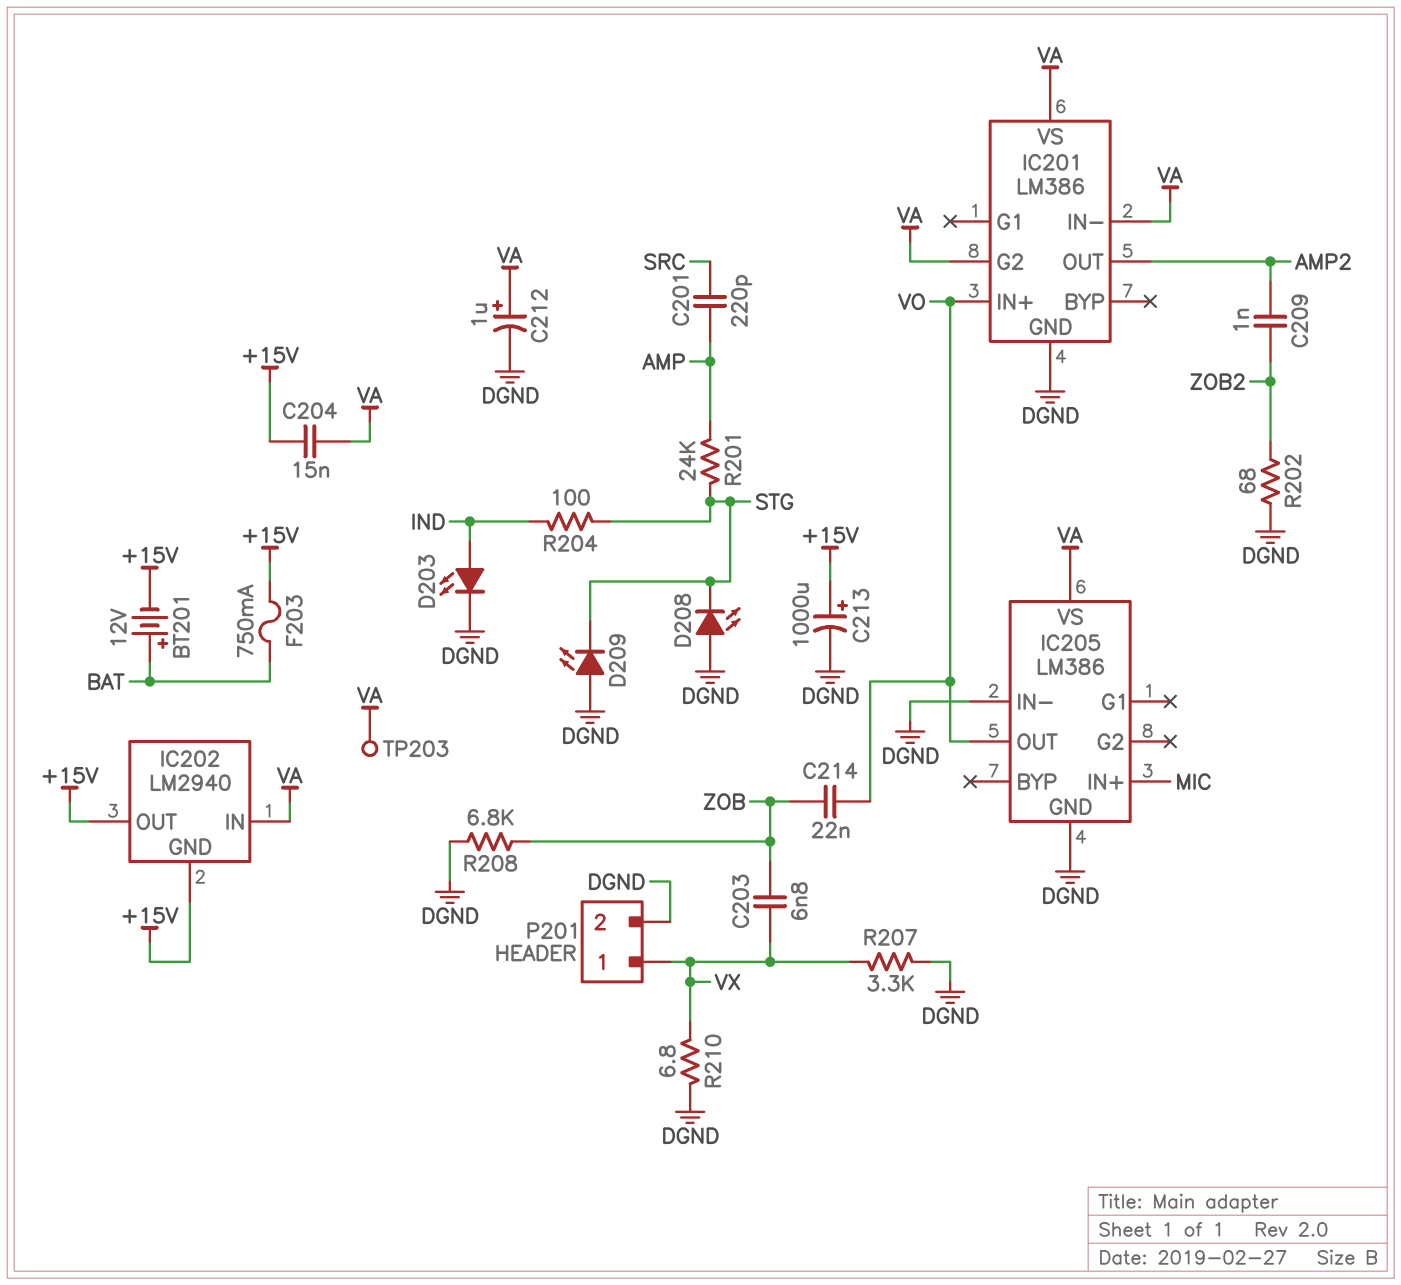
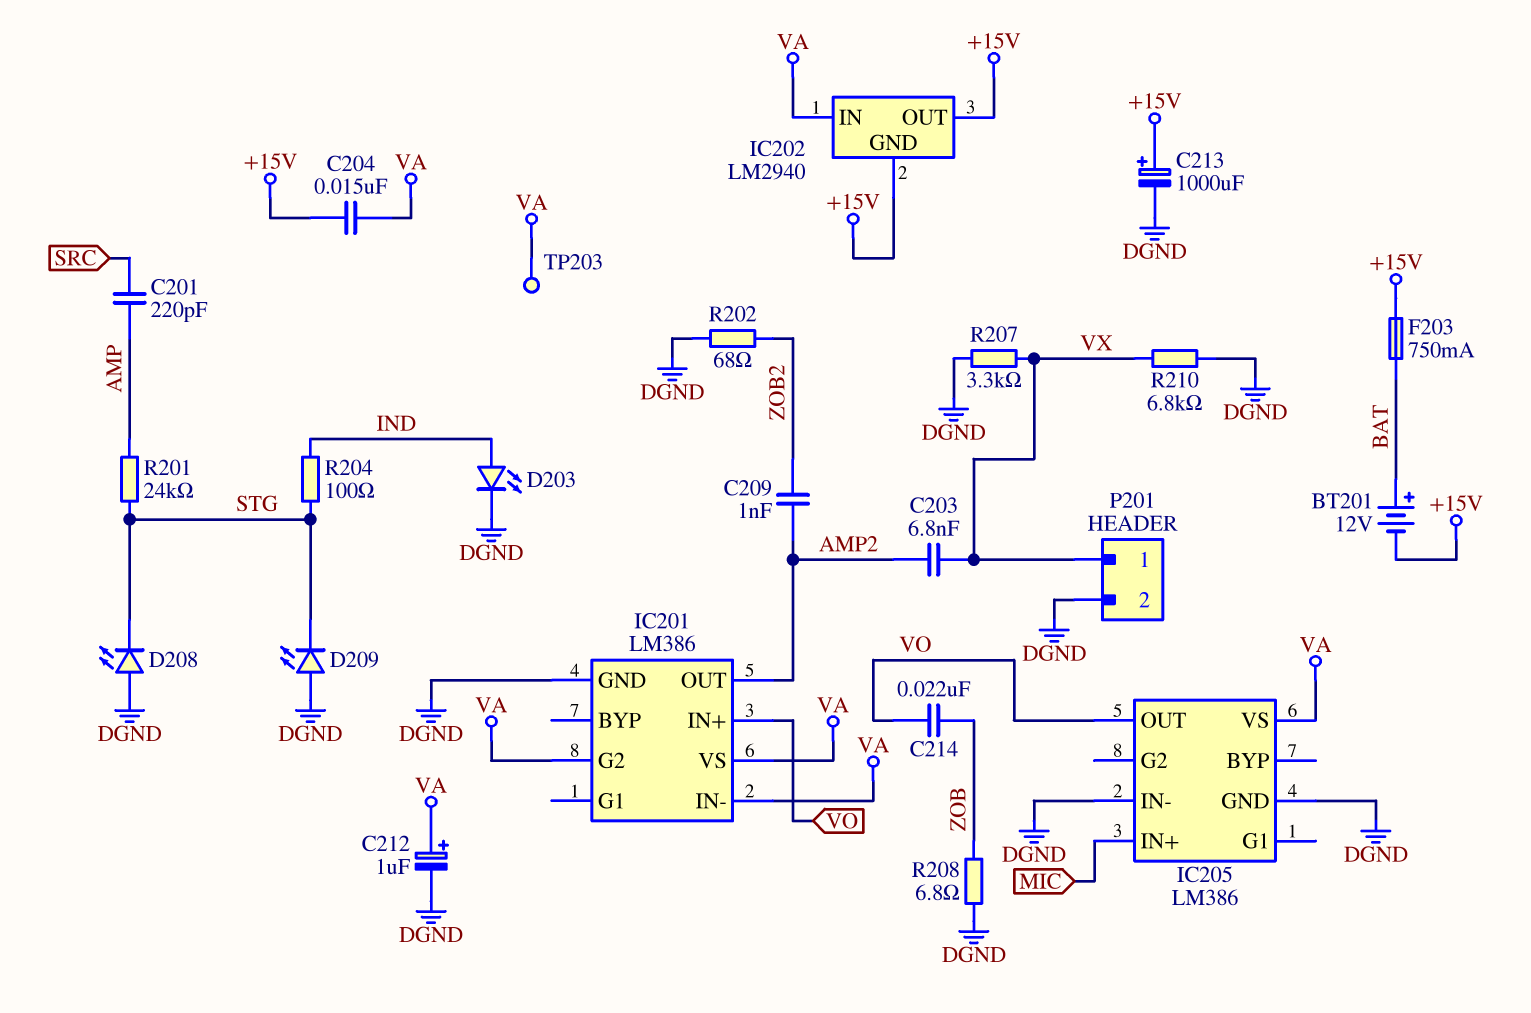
C203: 6.8nF (VX, ZOB) -> 6.8nF (AMP2, VX)
R208: 6.8k (DGND, ZOB) -> 6.8 (DGND, ZOB)
R210: 6.8 (DGND, VX) -> 6.8k (DGND, VX)

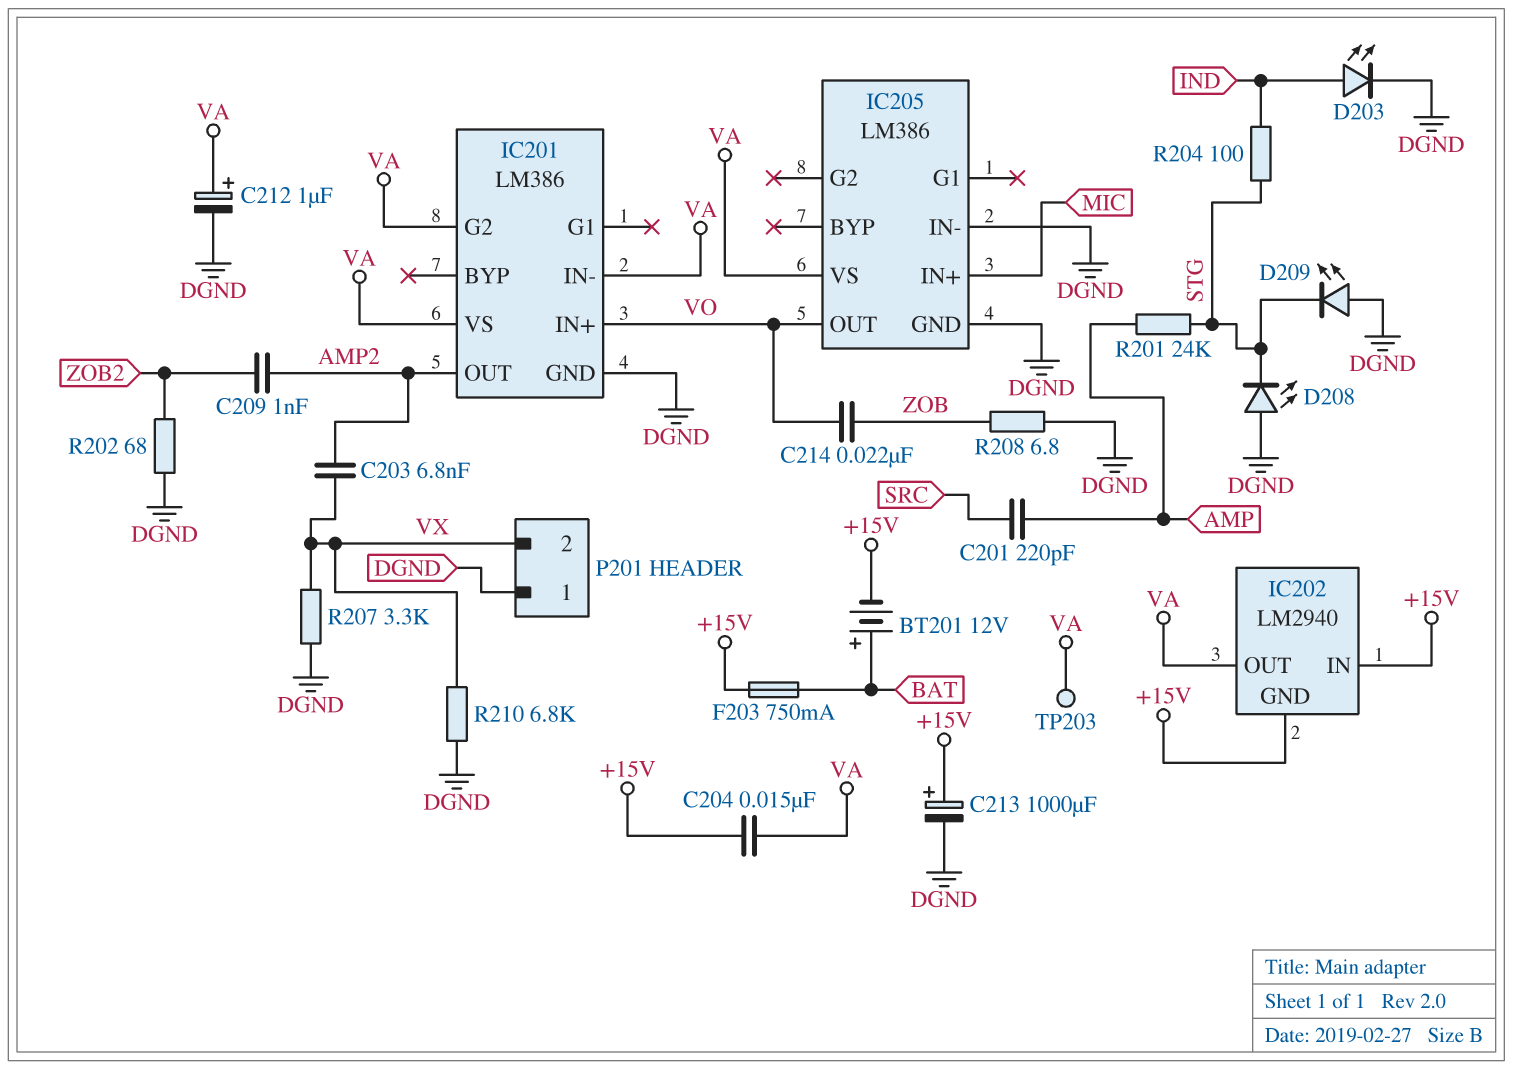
IC202 pin IN: VA -> +15V
IC202 pin OUT: +15V -> VA
P201 pin 1: VX -> DGND
P201 pin 2: DGND -> VX

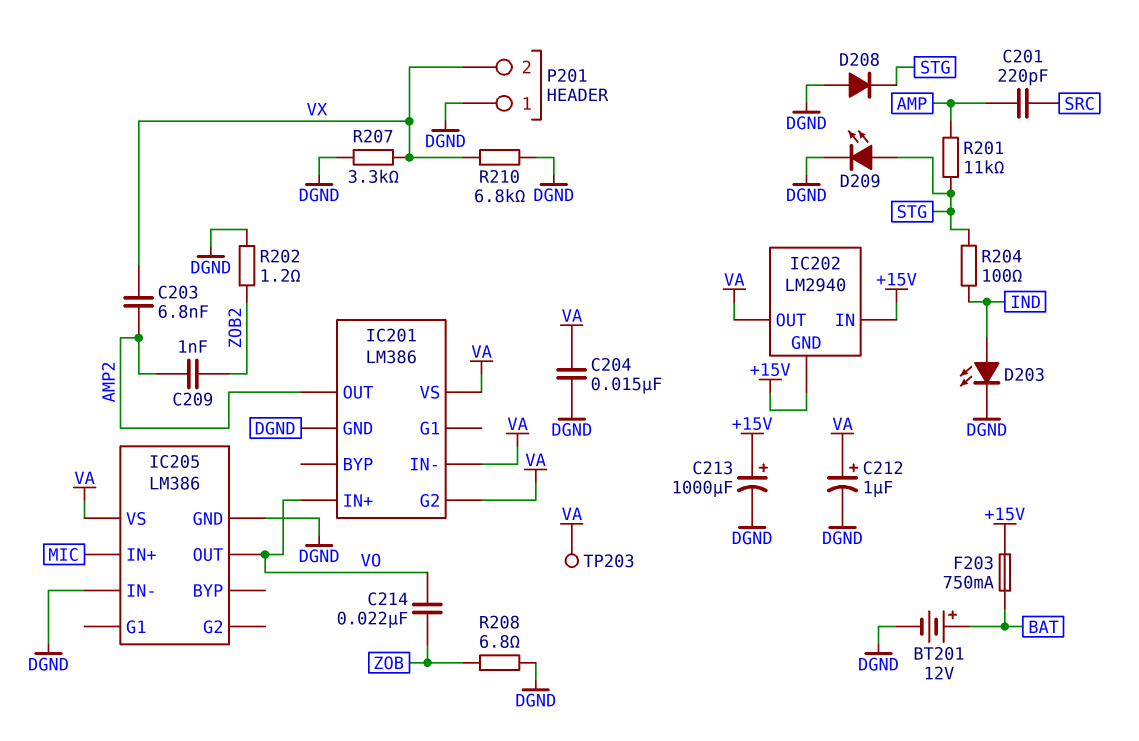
BT201: 12V (plus BAT, minus +15V) -> 12V (plus BAT, minus DGND)
C204: 15nF (+15V, VA) -> 15nF (DGND, VA)
D208: LED (A DGND, K STG) -> diode (A DGND, K STG)
D209: LED (A DGND, K STG) -> LED (A STG, K DGND)
R201: 24k (AMP, STG) -> 11k (AMP, STG)
R202: 68 (DGND, ZOB2) -> 1.2 (DGND, ZOB2)

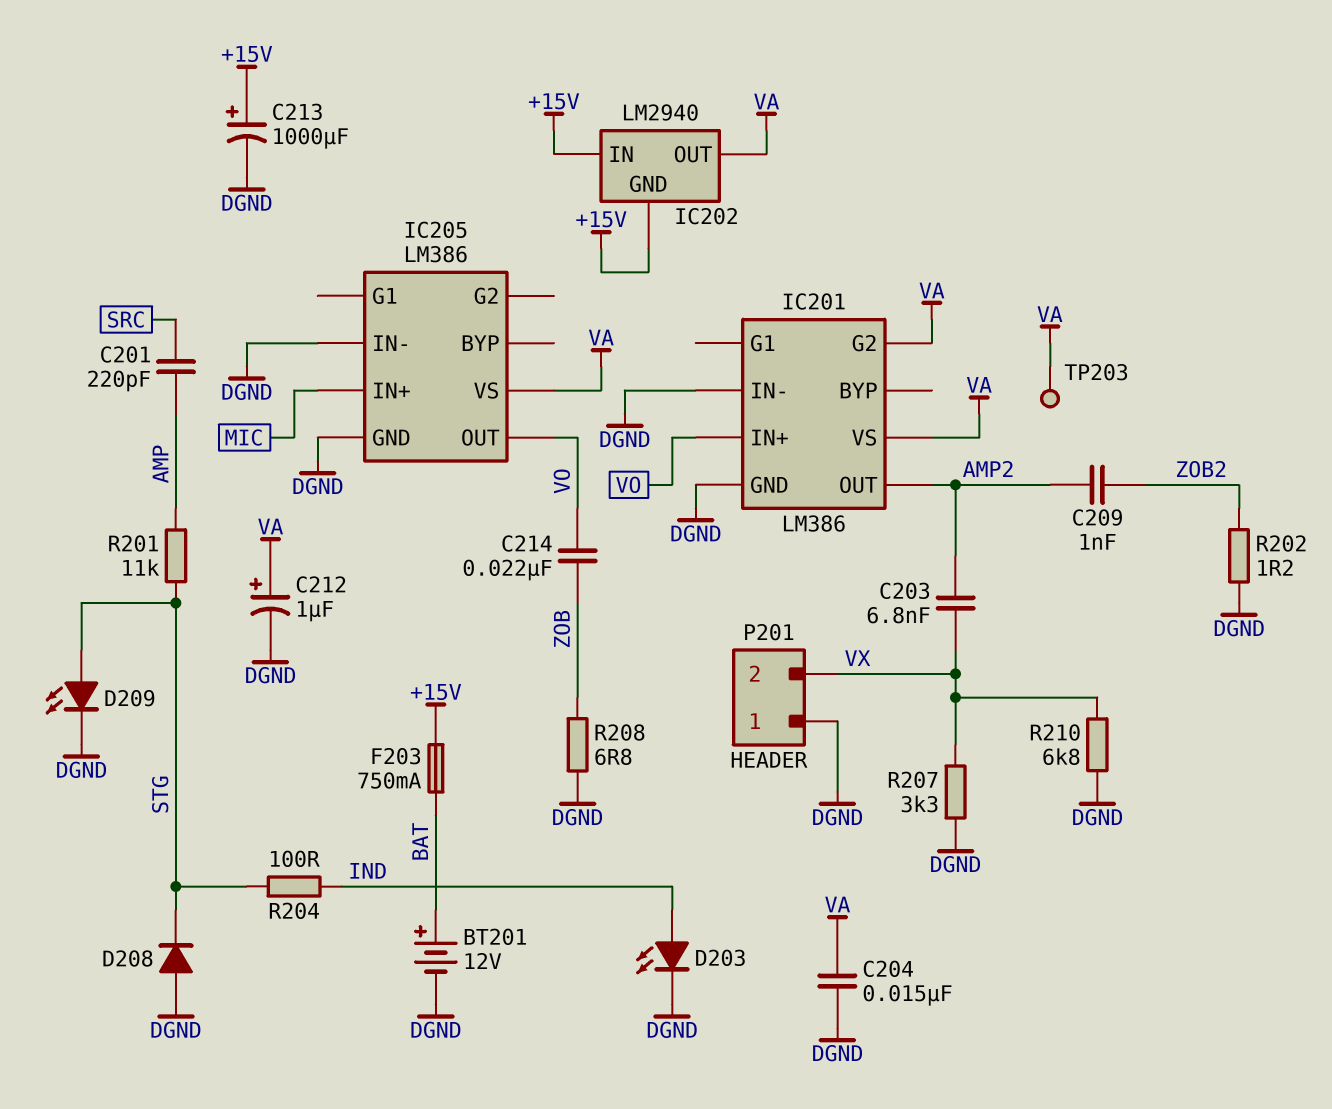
IC201 pin IN-: VA -> DGND

